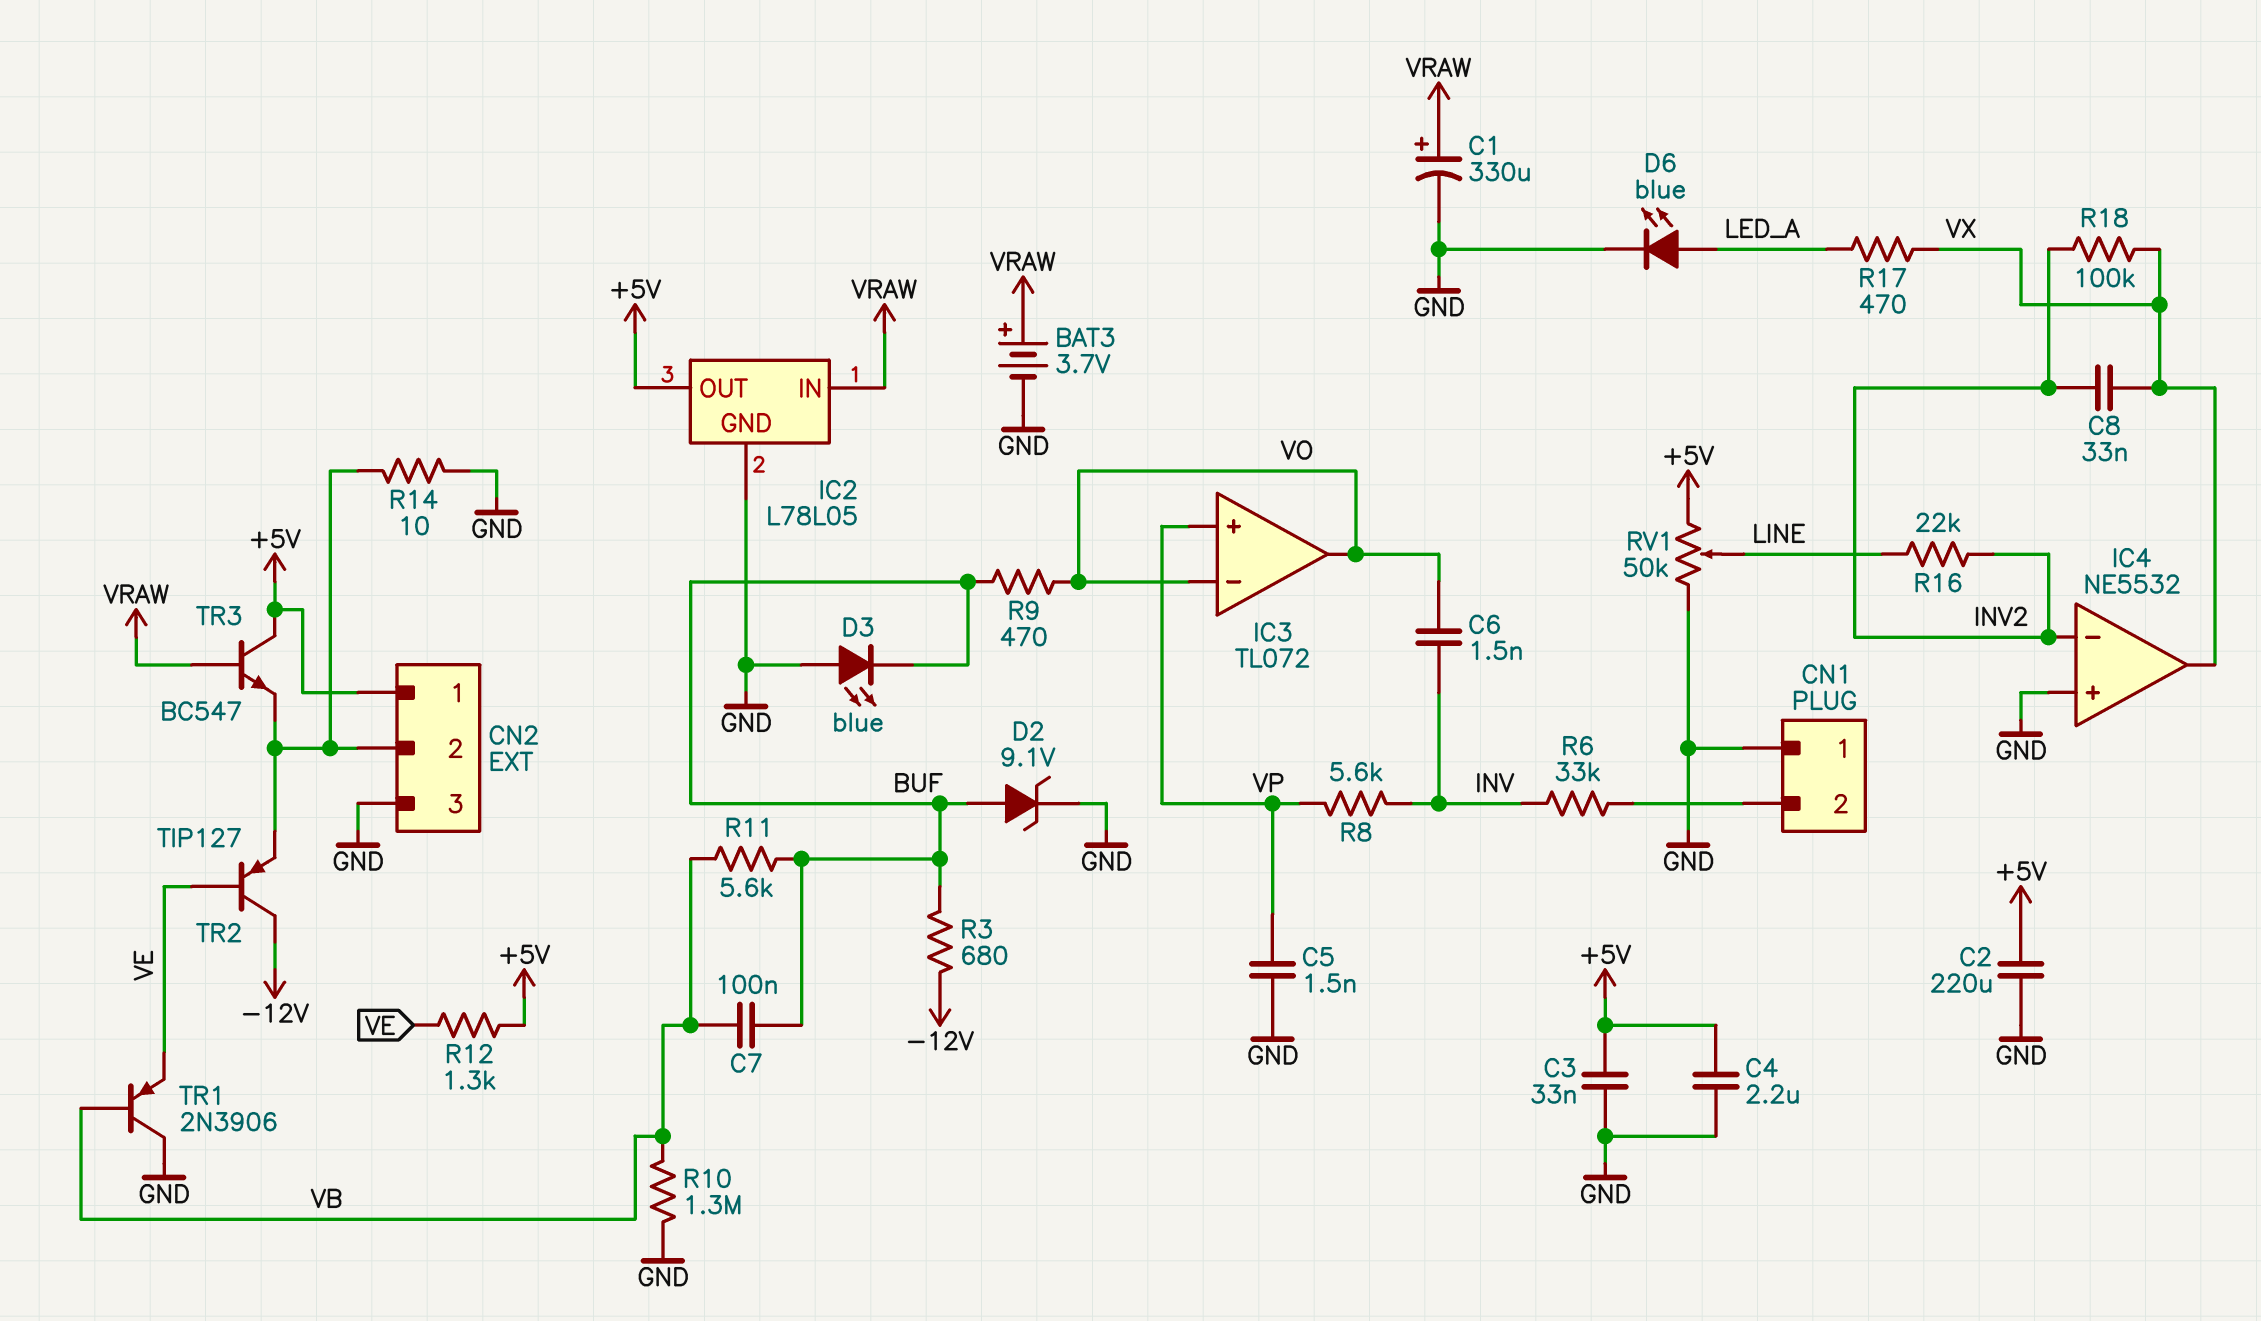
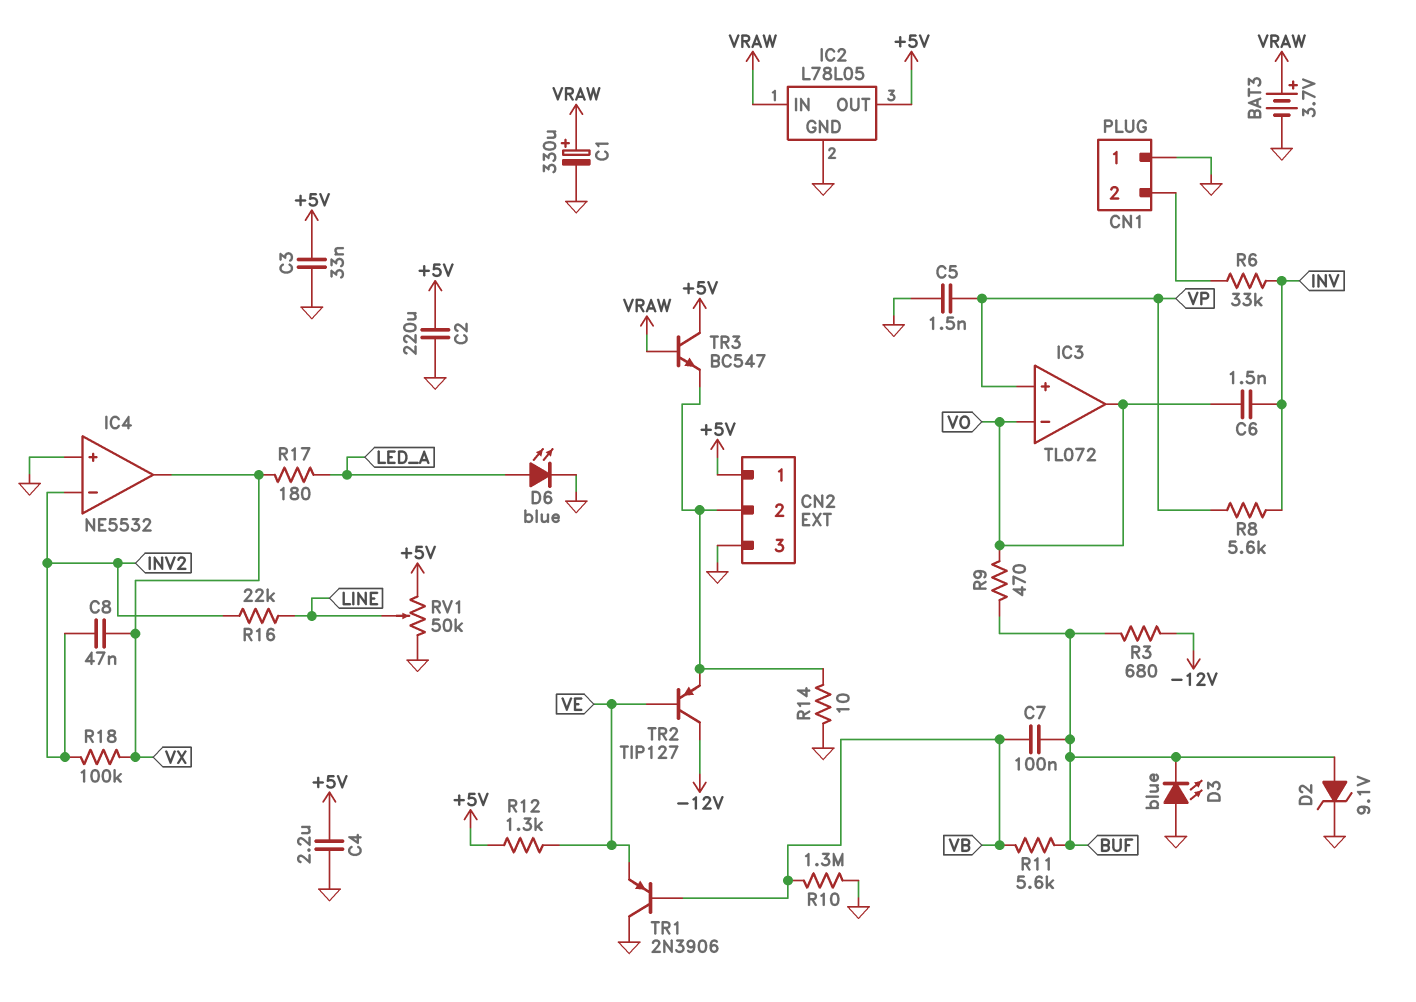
C8: 33nF (INV2, VX) -> 47nF (INV2, VX)
R17: 470 (LED_A, VX) -> 180 (LED_A, VX)

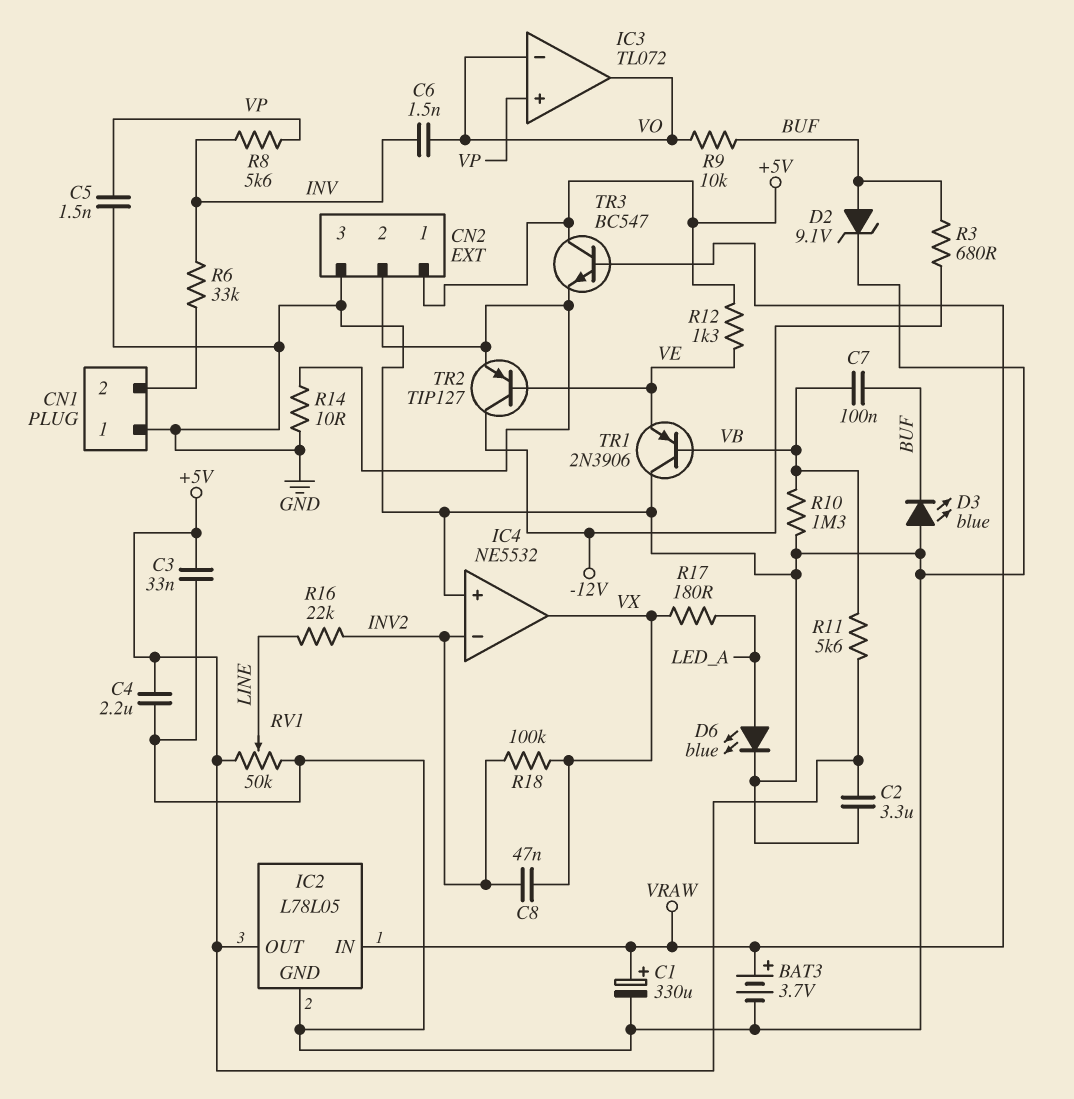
C2: 220uF (+5V, GND) -> 3.3uF (+5V, GND)
R9: 470 (BUF, VO) -> 10k (BUF, VO)
R11: 5.6k (BUF, VB) -> 5.6k (+5V, VB)

